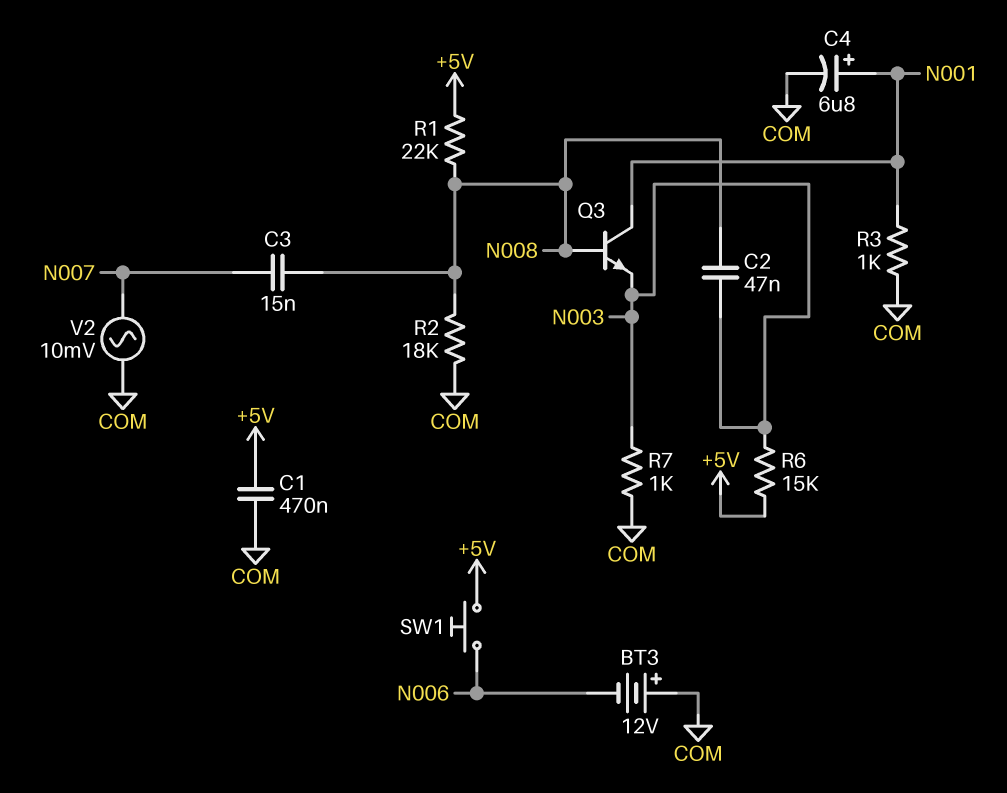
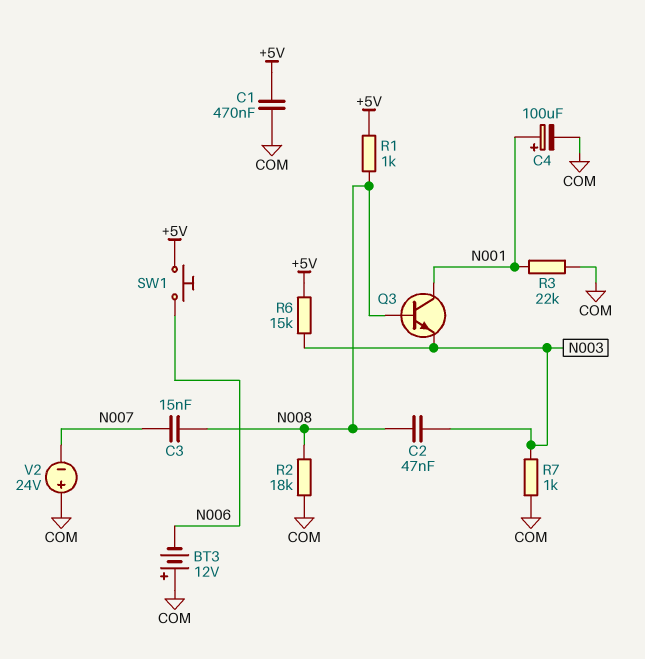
C4: 6.8uF (plus N001, minus COM) -> 100uF (plus N001, minus COM)
R1: 22k (+5V, N008) -> 1k (+5V, N008)
R3: 1k (COM, N001) -> 22k (COM, N001)
V2: AC 10mV (COM, N007) -> 24V (plus COM, minus N007)

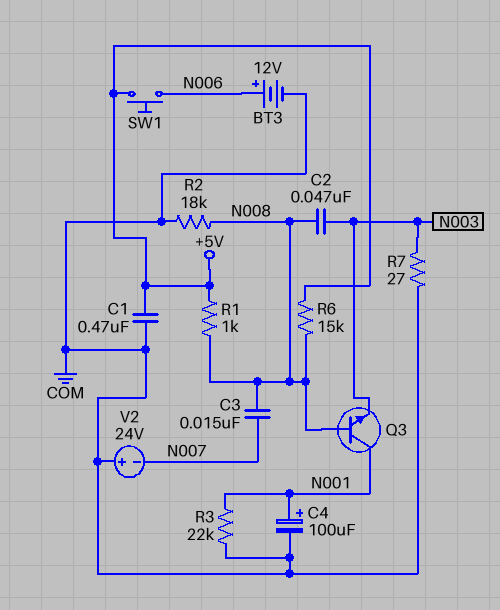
BT3: 12V (plus COM, minus N006) -> 12V (plus N006, minus COM)
R6: 15k (+5V, N003) -> 15k (+5V, N008)
R7: 1k (COM, N003) -> 27 (COM, N003)

